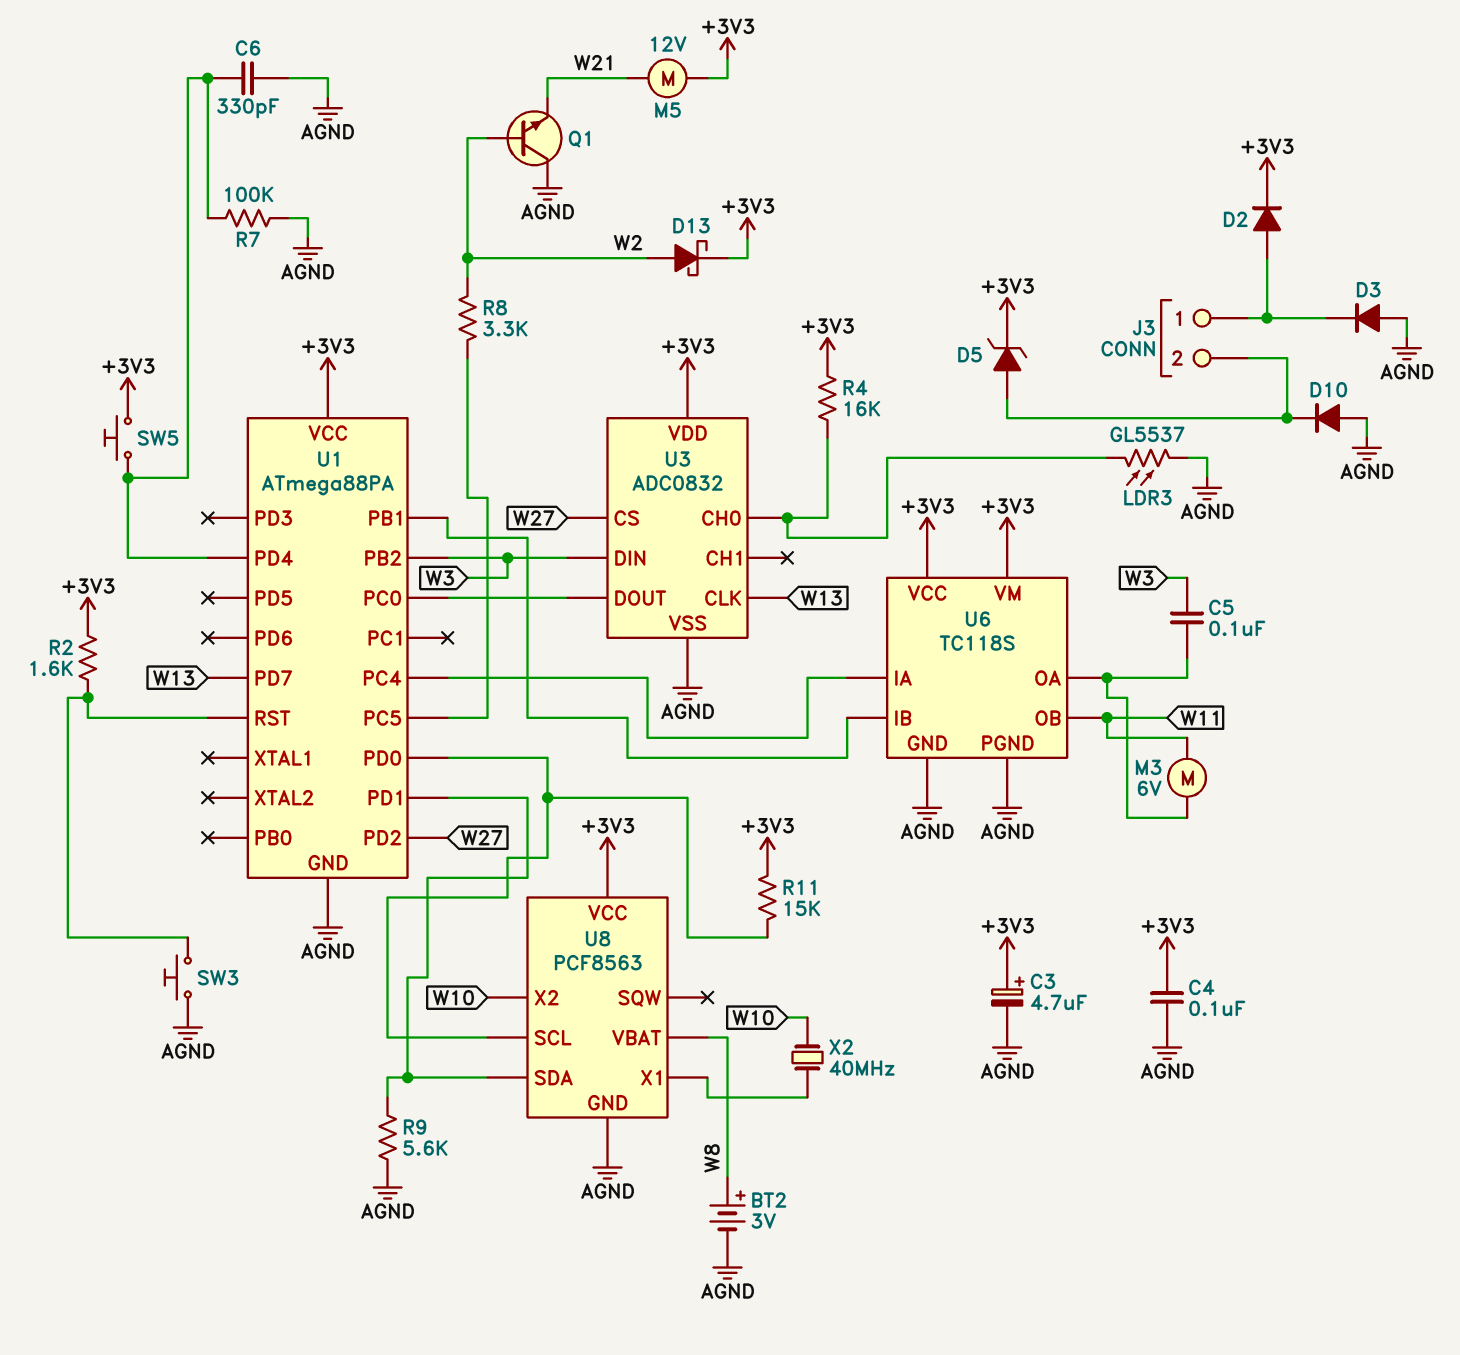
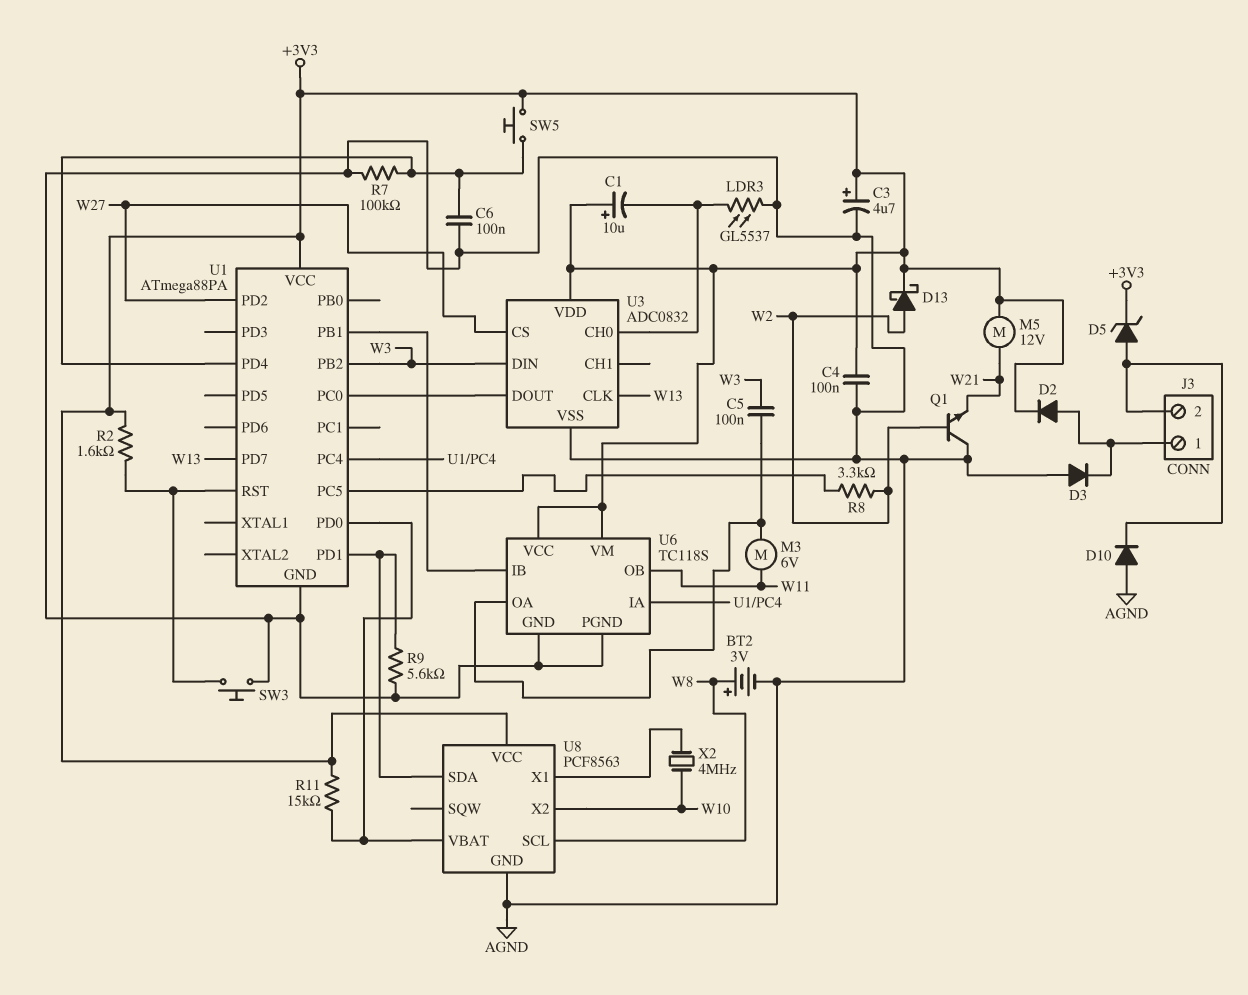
C1: none -> 10uF (plus +3V3, minus U3/CH0)
C6: 330pF (AGND, U1/PD4) -> 100nF (AGND, U1/PD4)
R4: 16k (+3V3, U3/CH0) -> none
U8 pin SCL: U1/PD0 -> W8
U8 pin VBAT: W8 -> U1/PD0
X2: 40MHz (U8/X1, W10) -> 4MHz (U8/X1, W10)

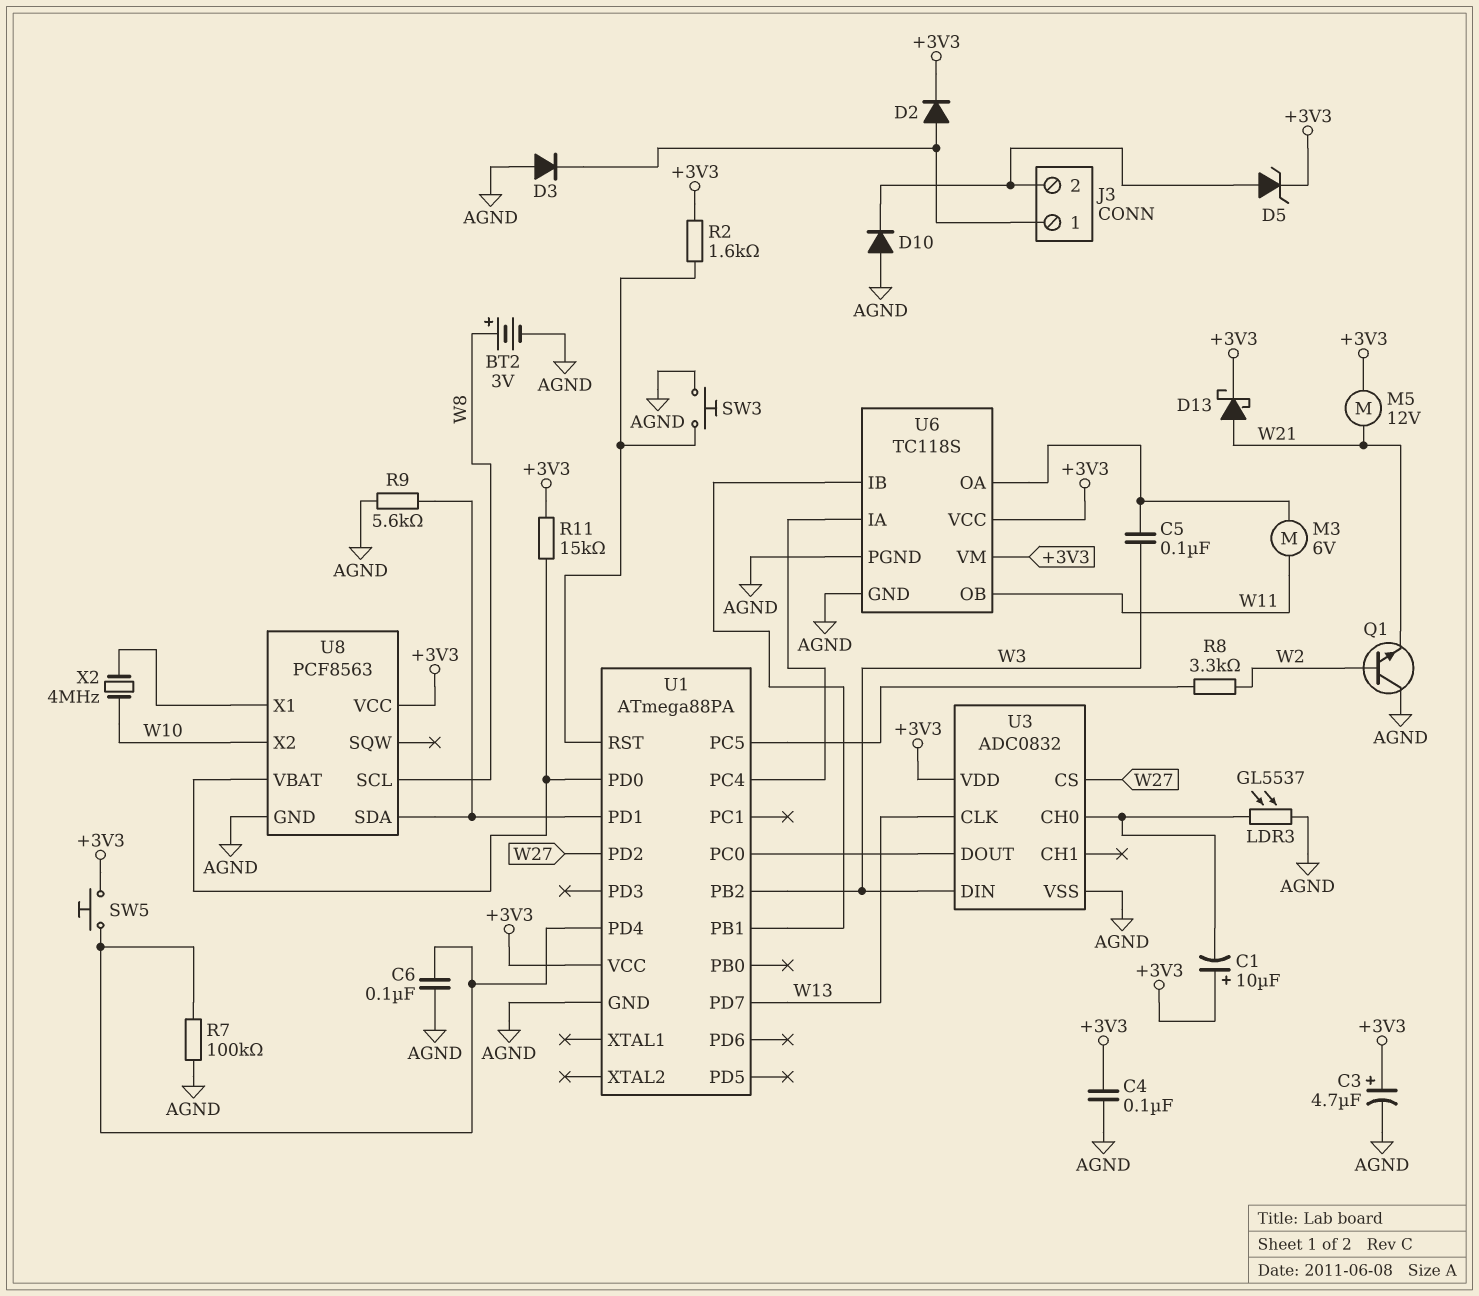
D13: schottky (A W2, K +3V3) -> schottky (A W21, K +3V3)

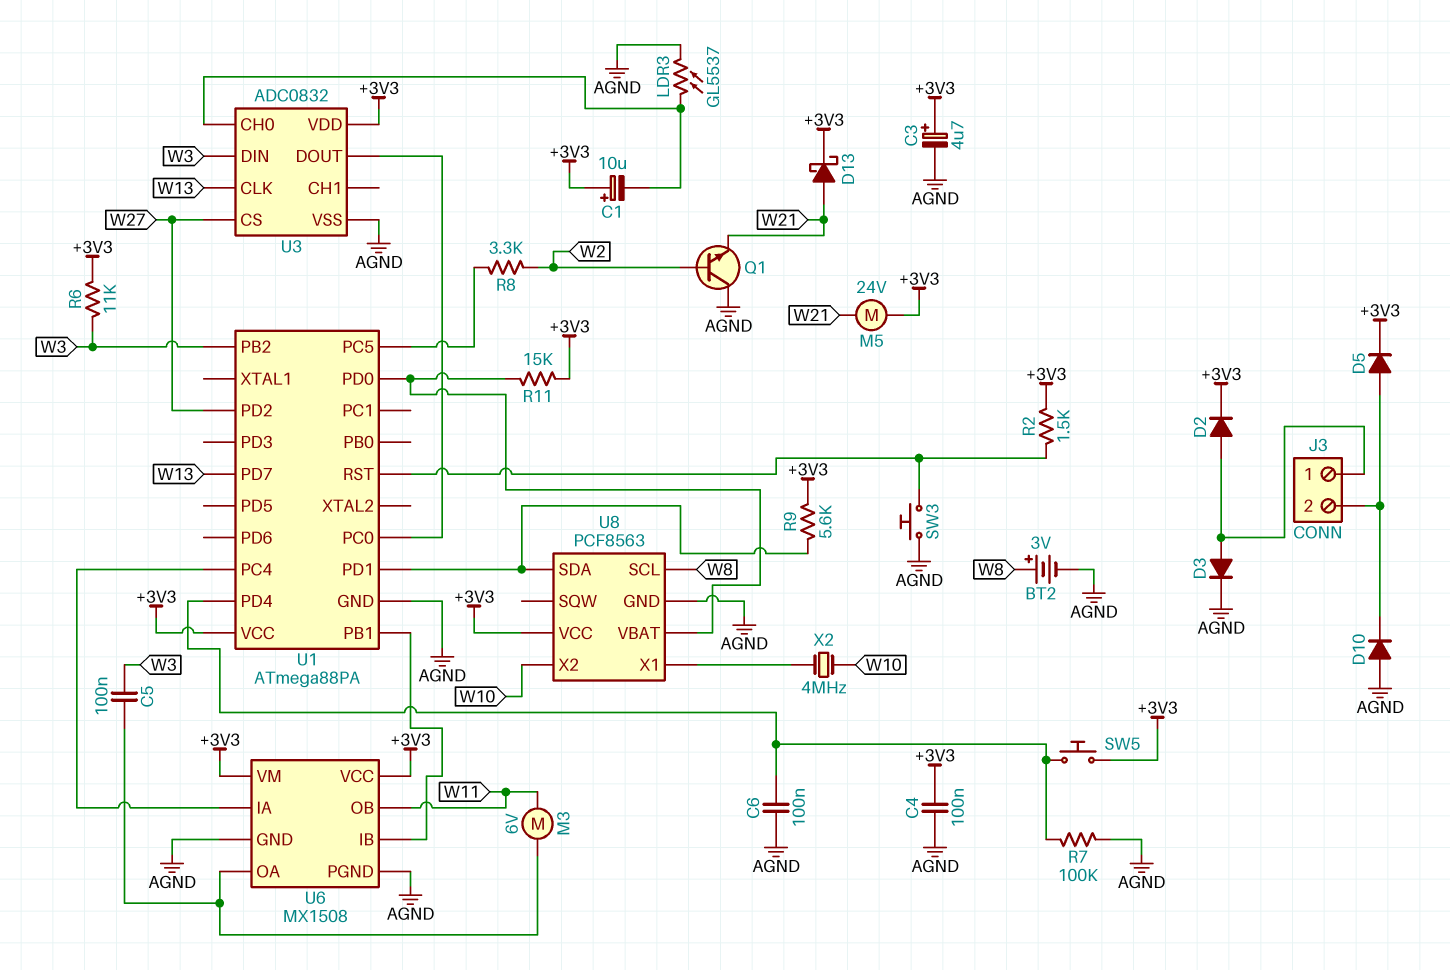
D3: diode (A AGND, K J3/1) -> diode (A J3/1, K AGND)
D5: zener (A J3/2, K +3V3) -> diode (A J3/2, K +3V3)
M5: motor 12V (+3V3, W21) -> motor 24V (+3V3, W21)
R2: 1.6k (+3V3, U1/RST) -> 1.5k (+3V3, U1/RST)
R6: none -> 11k (+3V3, W3)
R9: 5.6k (AGND, U1/PD1) -> 5.6k (+3V3, U1/PD1)
U6: TC118S -> MX1508

